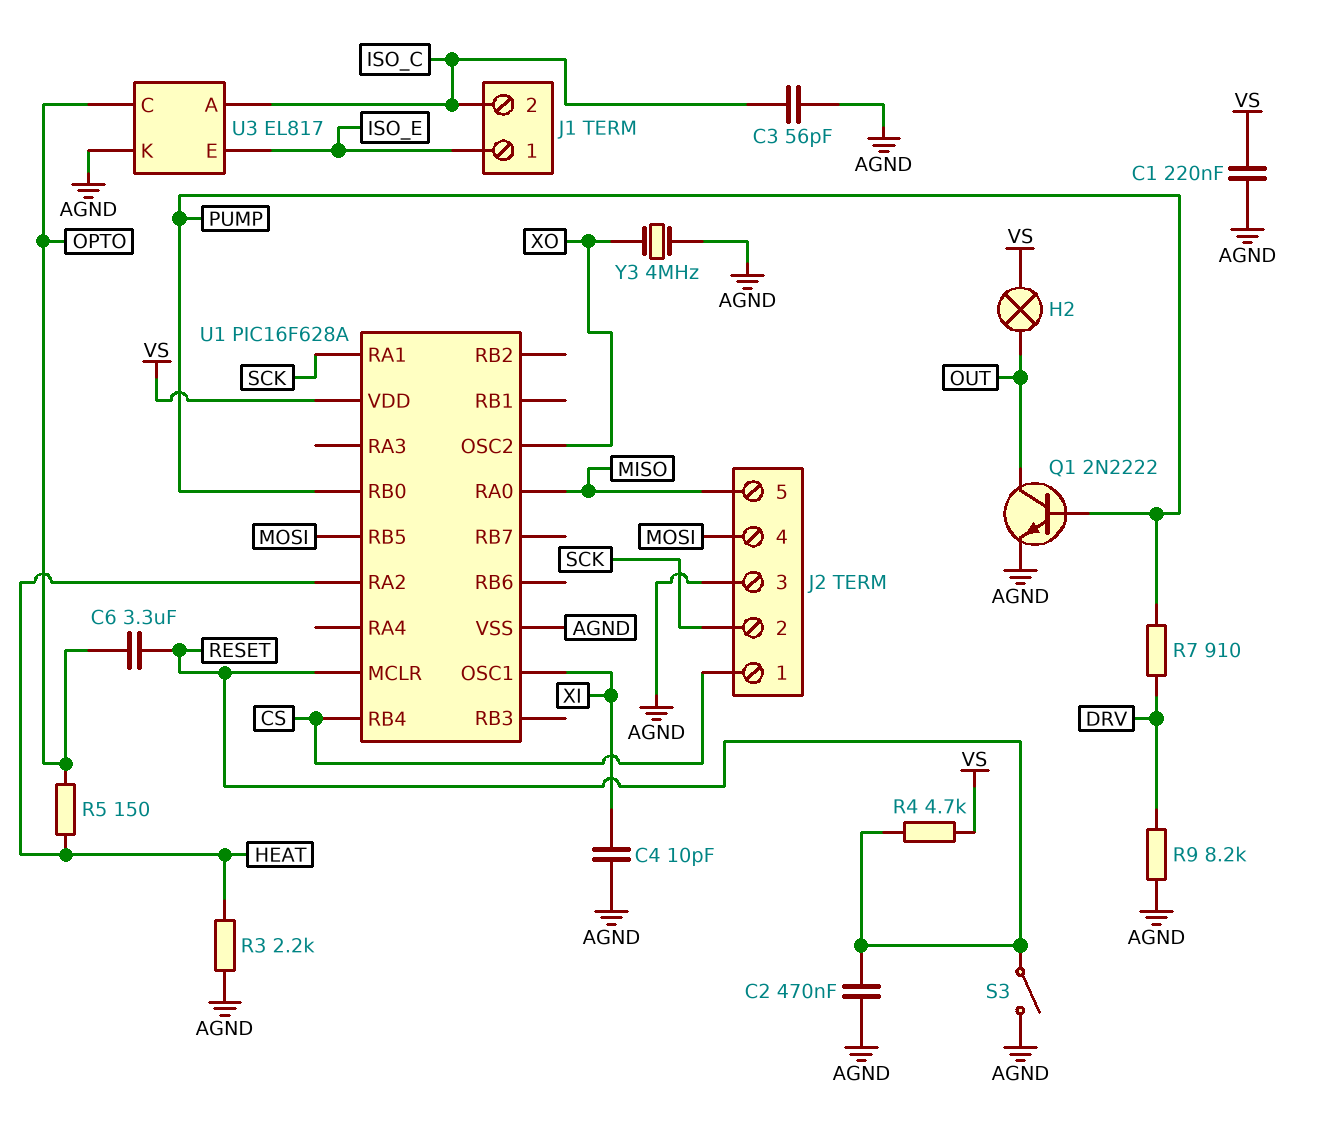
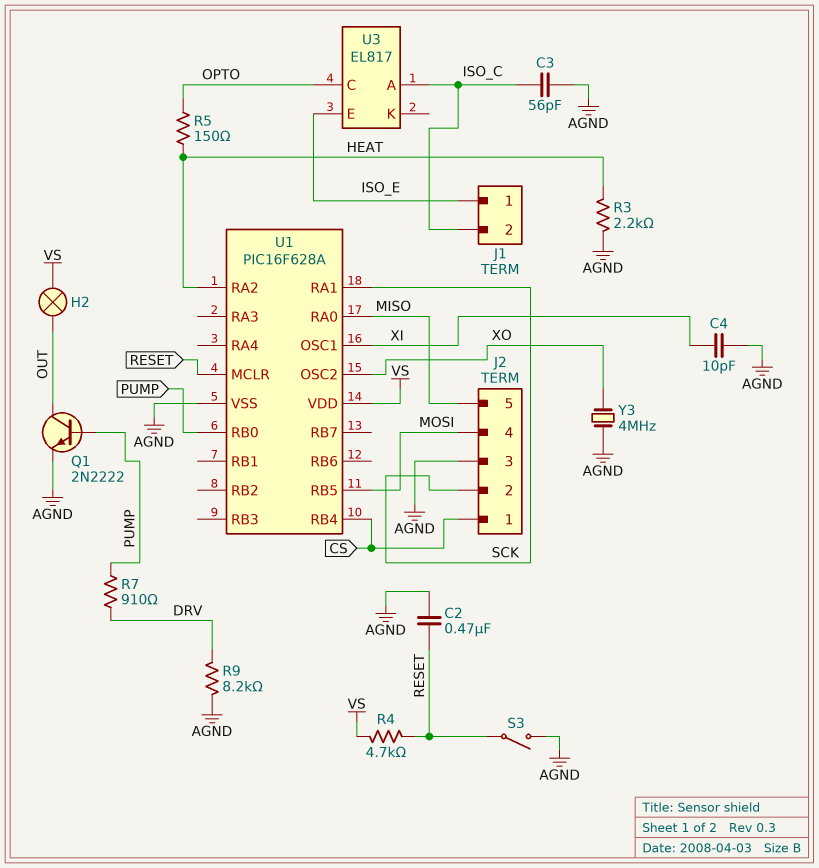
C1: 220nF (AGND, VS) -> none
C6: 3.3uF (OPTO, RESET) -> none
U3 pin K: AGND -> none

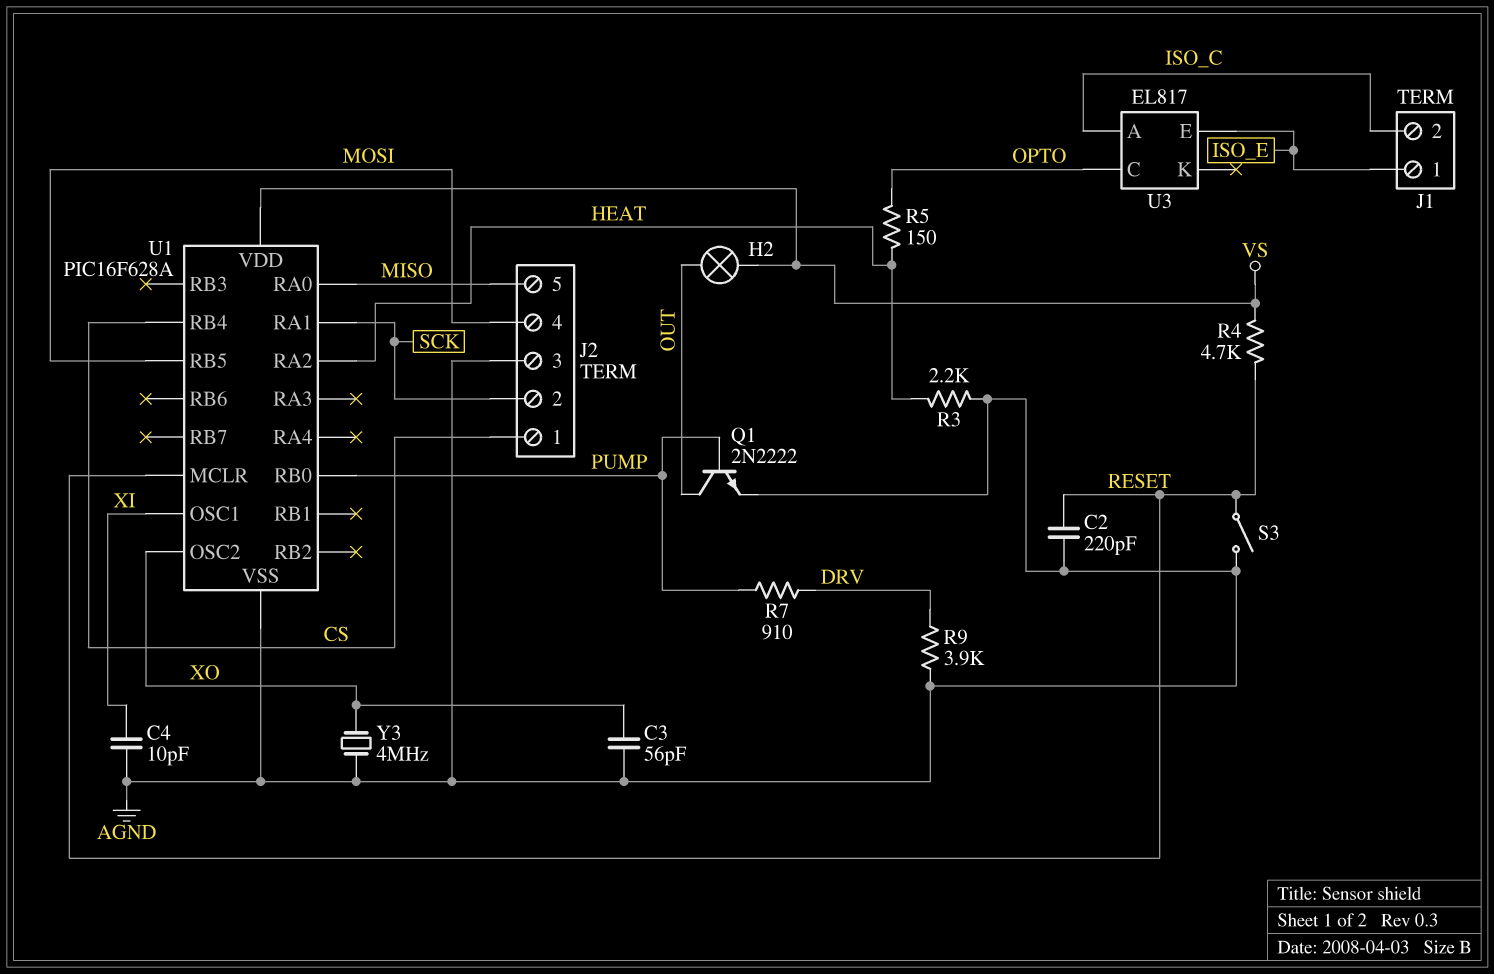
C2: 470nF (AGND, RESET) -> 220pF (AGND, RESET)
C3: 56pF (AGND, ISO_C) -> 56pF (AGND, XO)
R9: 8.2k (AGND, DRV) -> 3.9k (AGND, DRV)

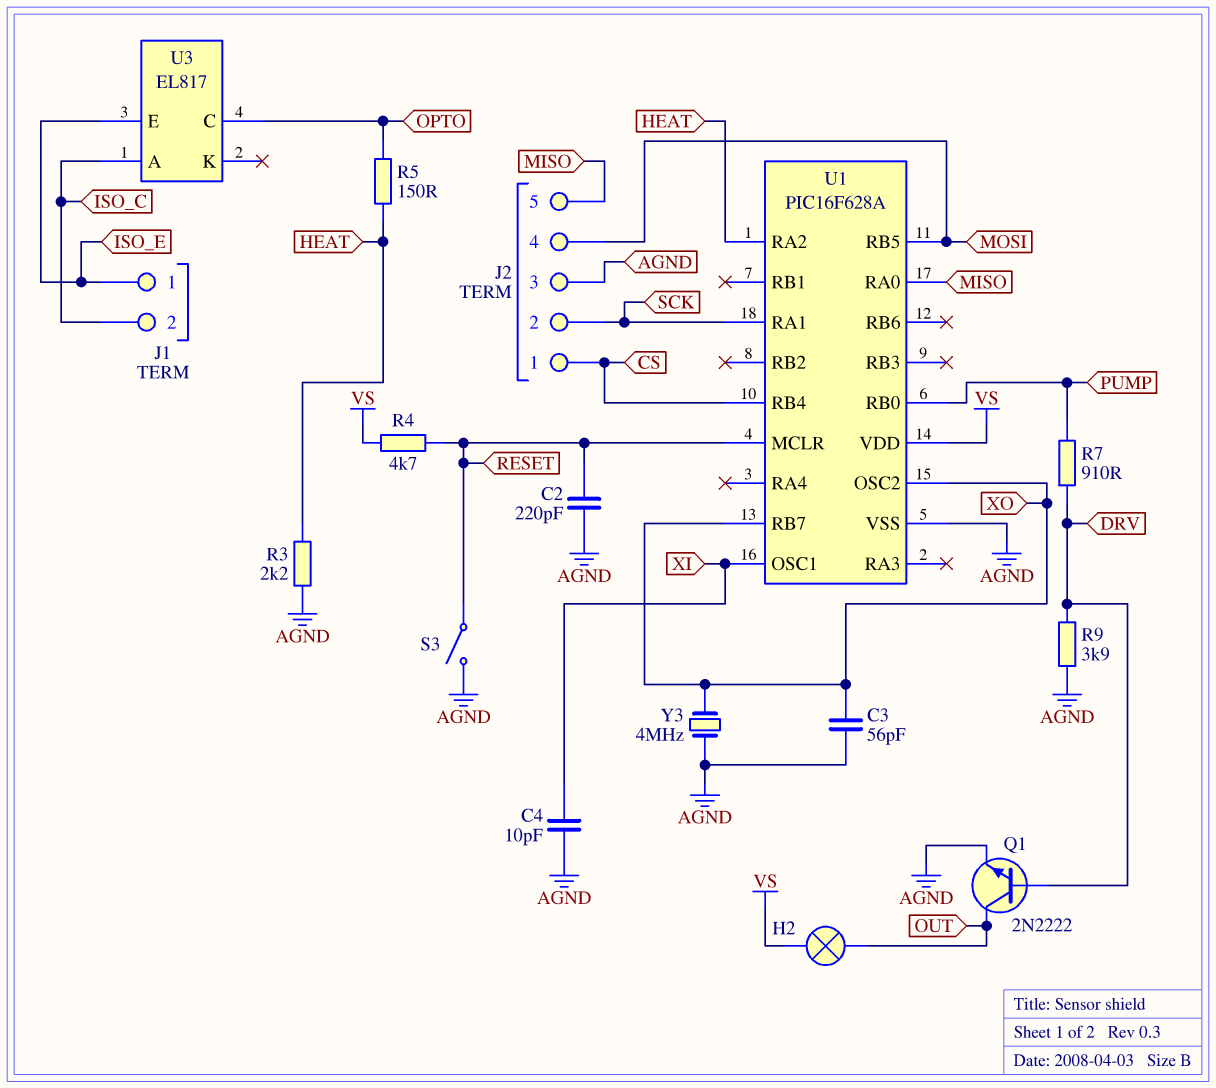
Q1: NPN 2N2222 (B PUMP, C OUT, E AGND) -> NPN 2N2222 (B DRV, C OUT, E AGND)
U1 pin RB7: none -> XO

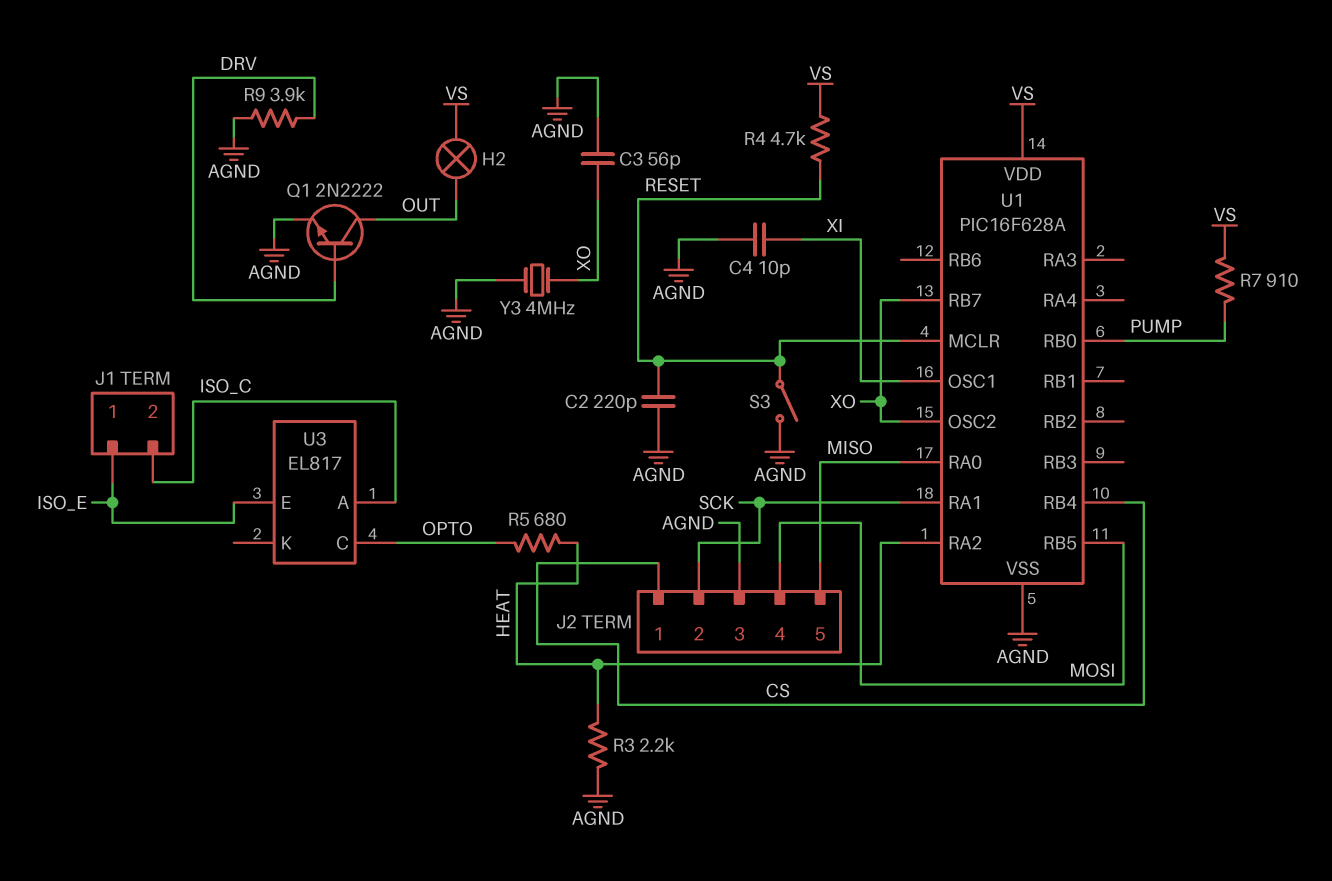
R5: 150 (HEAT, OPTO) -> 680 (HEAT, OPTO)
R7: 910 (DRV, PUMP) -> 910 (PUMP, VS)

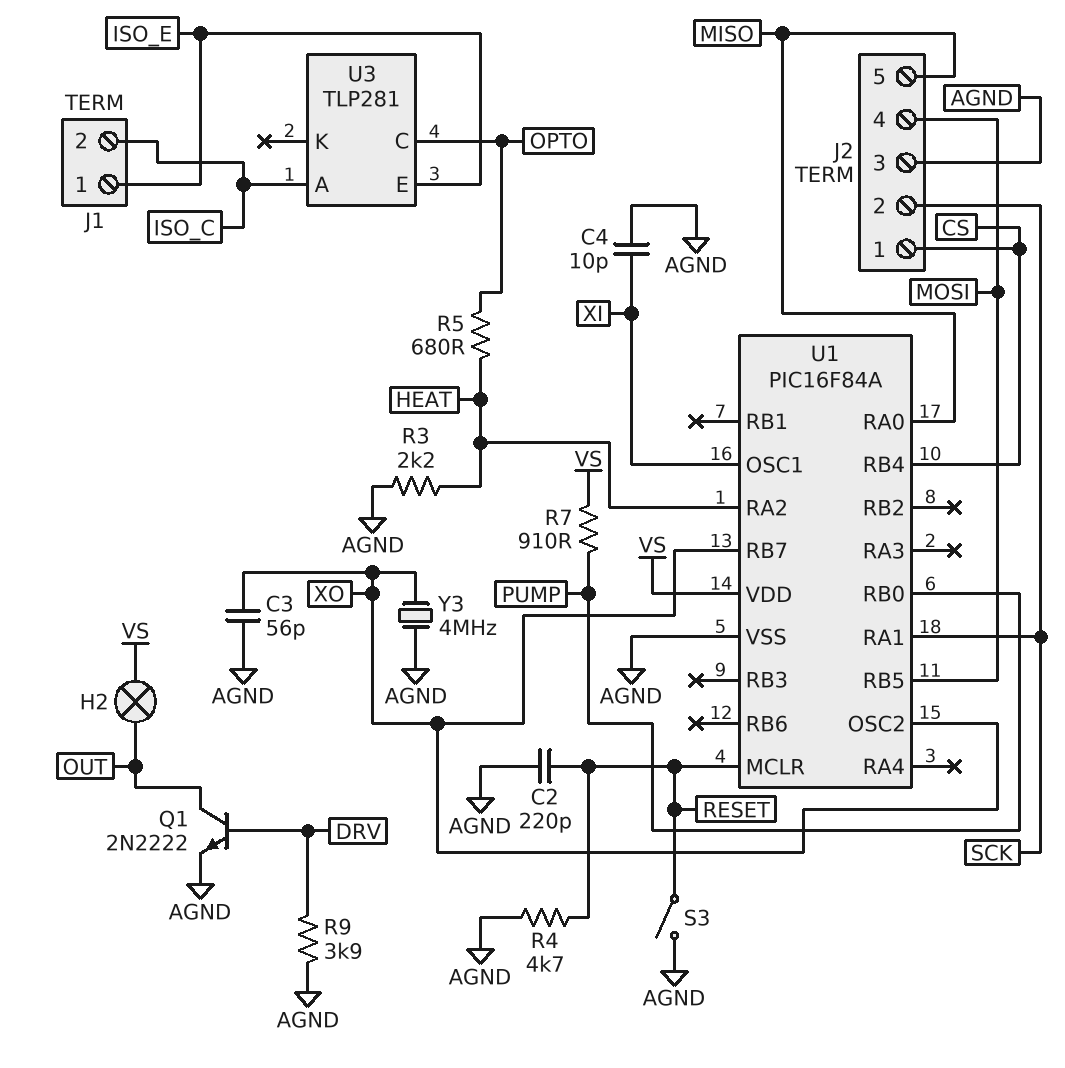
R4: 4.7k (RESET, VS) -> 4.7k (AGND, RESET)
U1: PIC16F628A -> PIC16F84A
U3: EL817 -> TLP281

